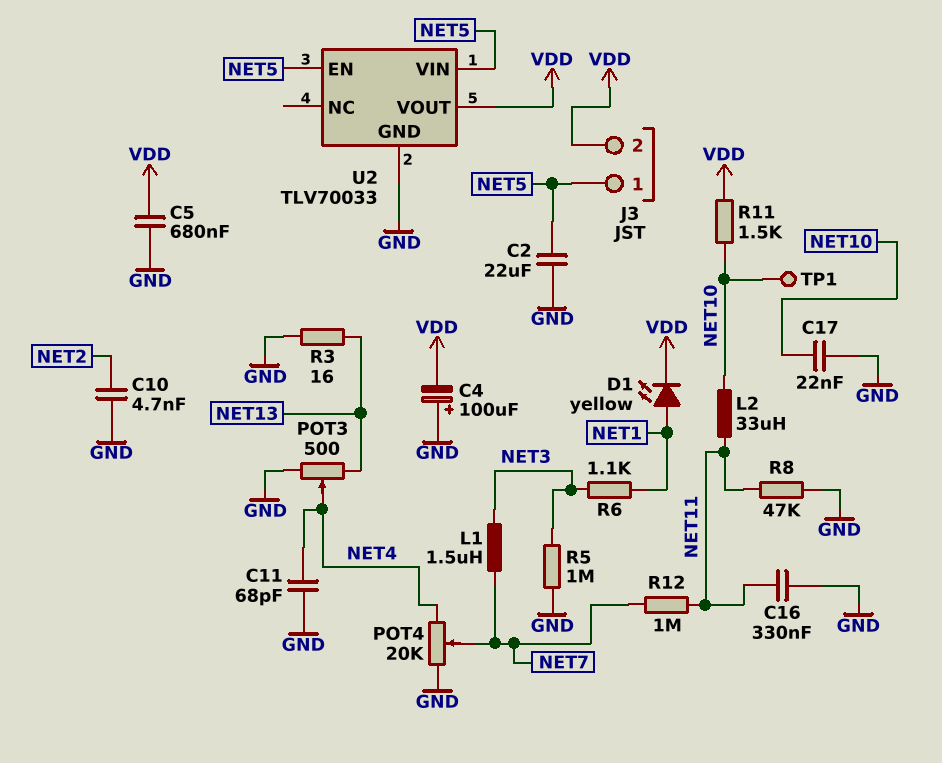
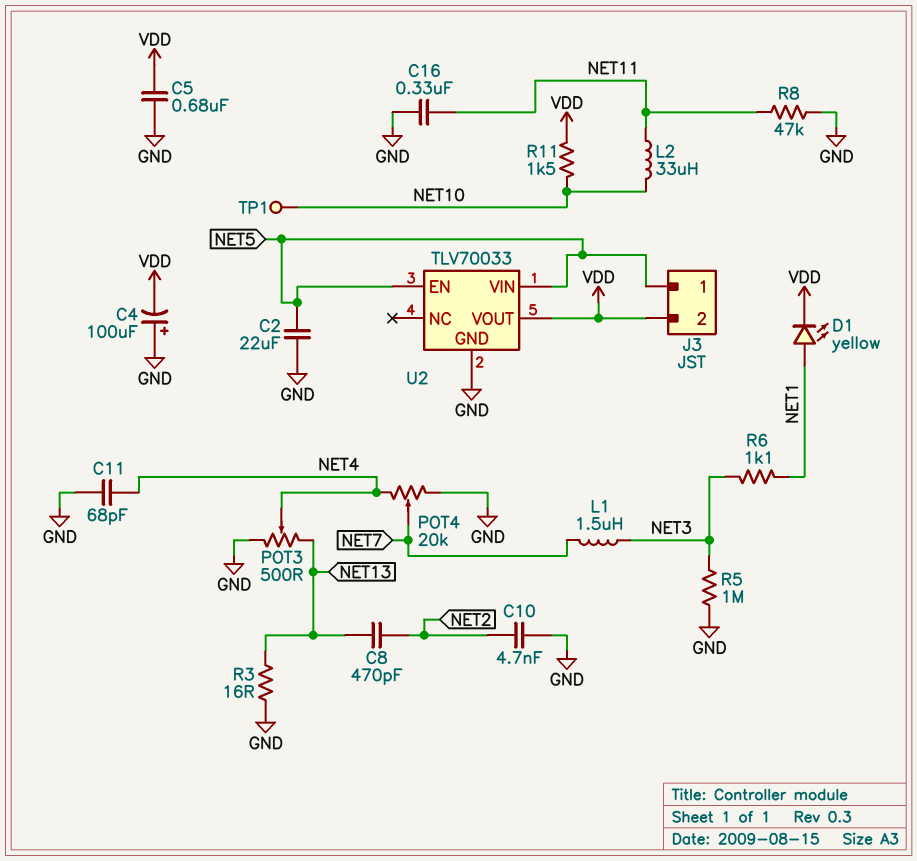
C8: none -> 470pF (NET2, NET13)
C17: 22nF (GND, NET10) -> none
R12: 1M (NET7, NET11) -> none

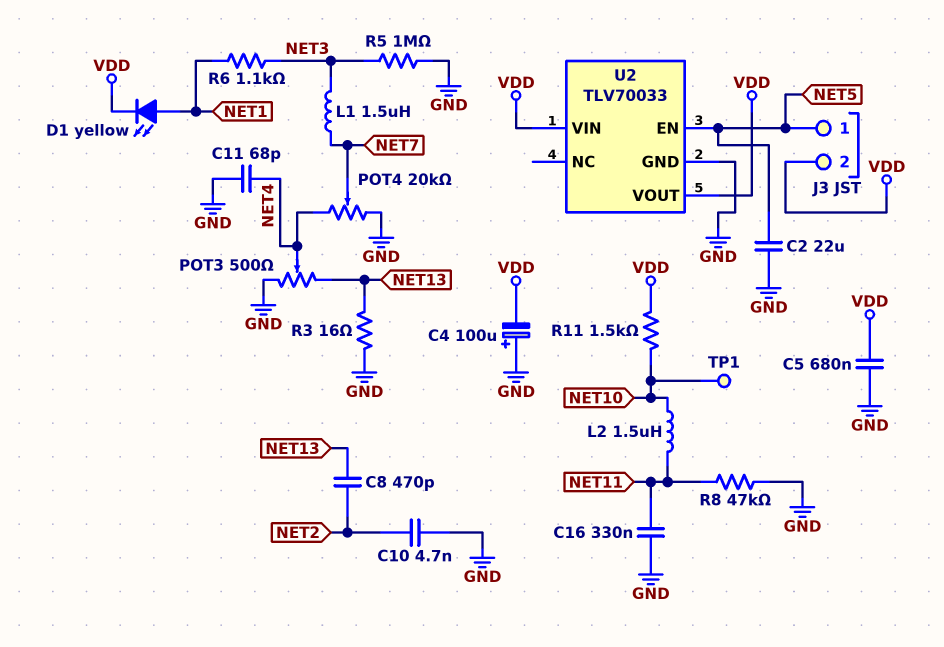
L2: 33uH (NET10, NET11) -> 1.5uH (NET10, NET11)
U2 pin VIN: NET5 -> VDD

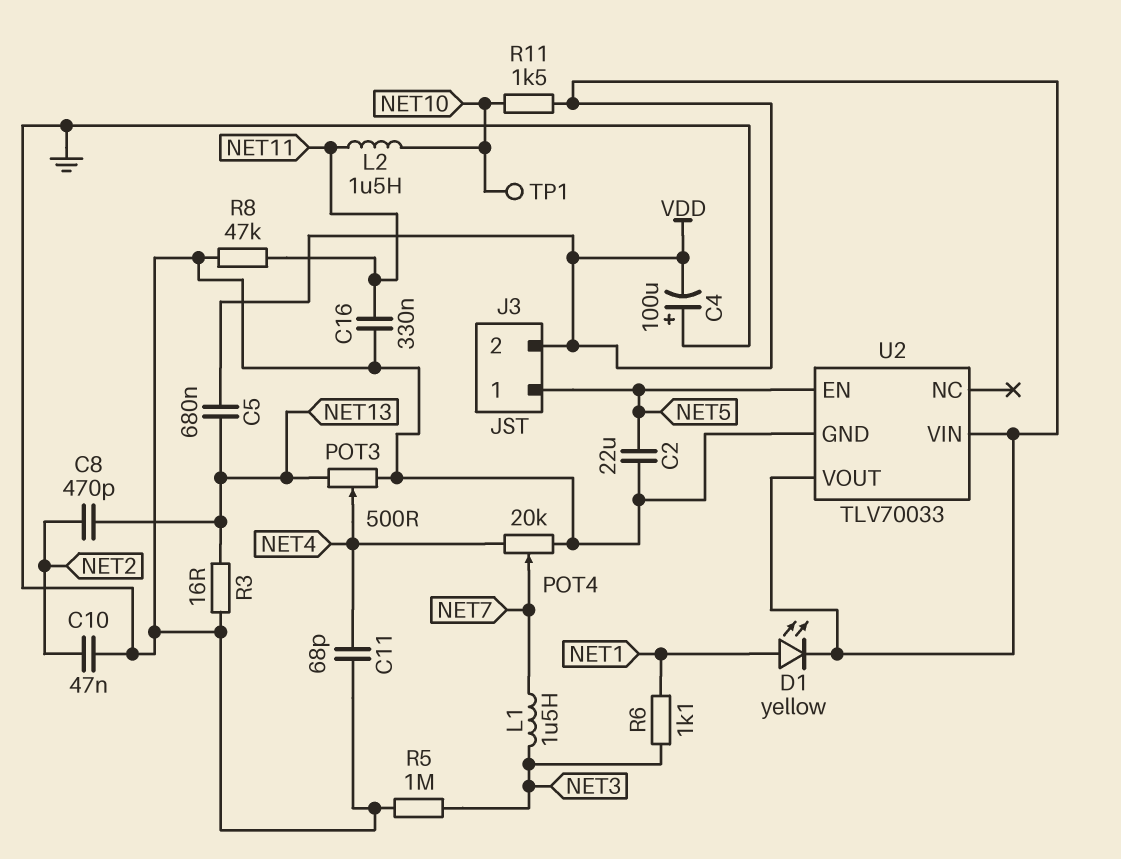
C5: 680nF (GND, VDD) -> 680nF (NET13, VDD)
C10: 4.7nF (GND, NET2) -> 47nF (GND, NET2)

